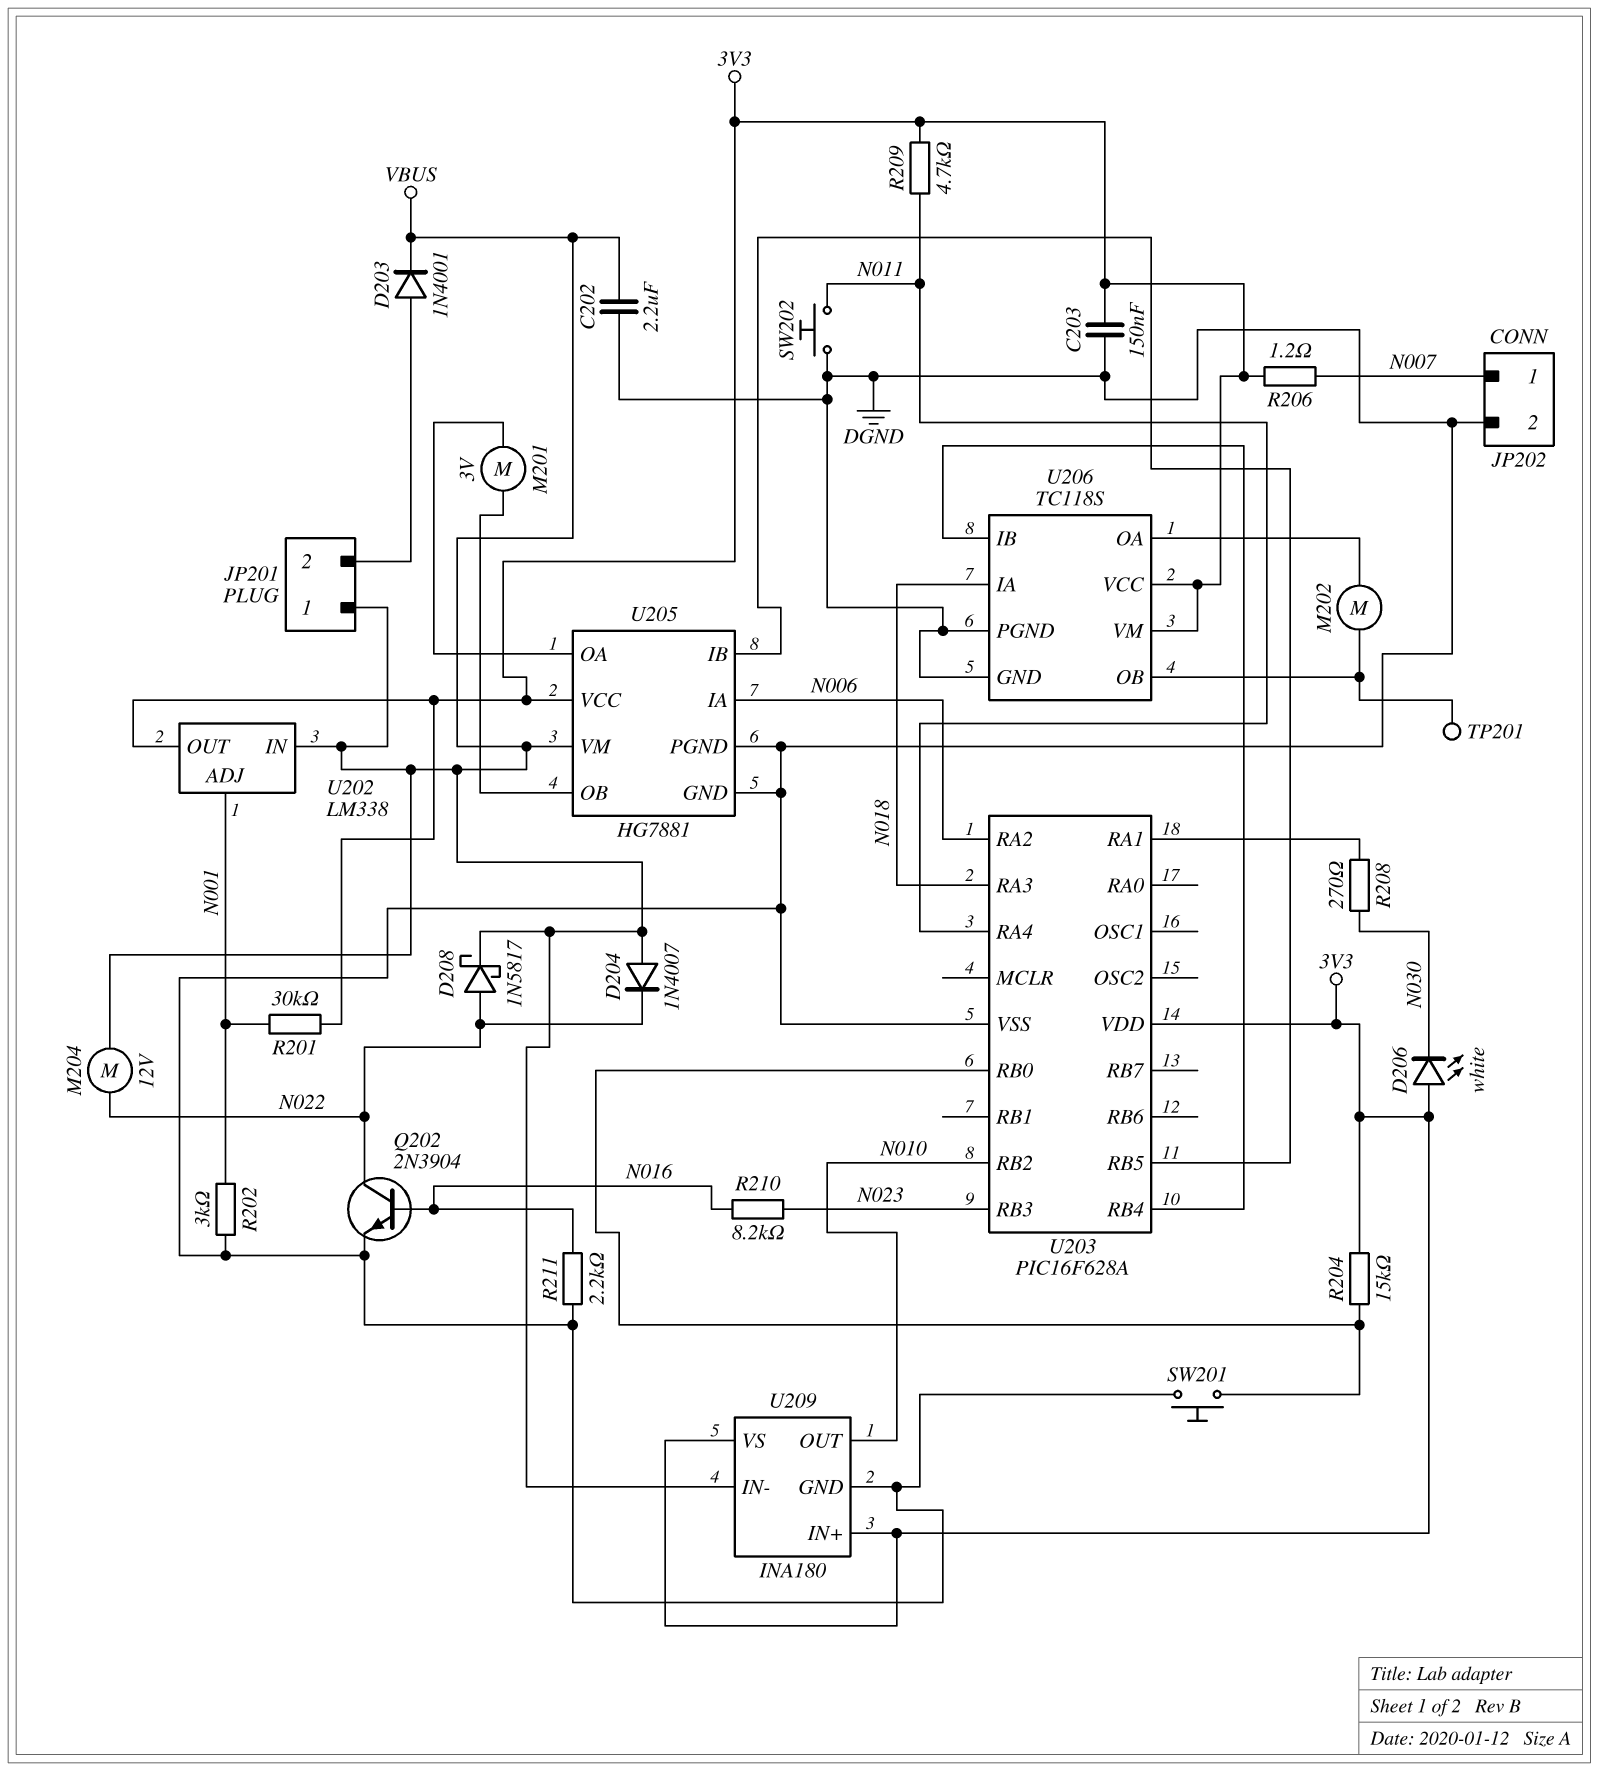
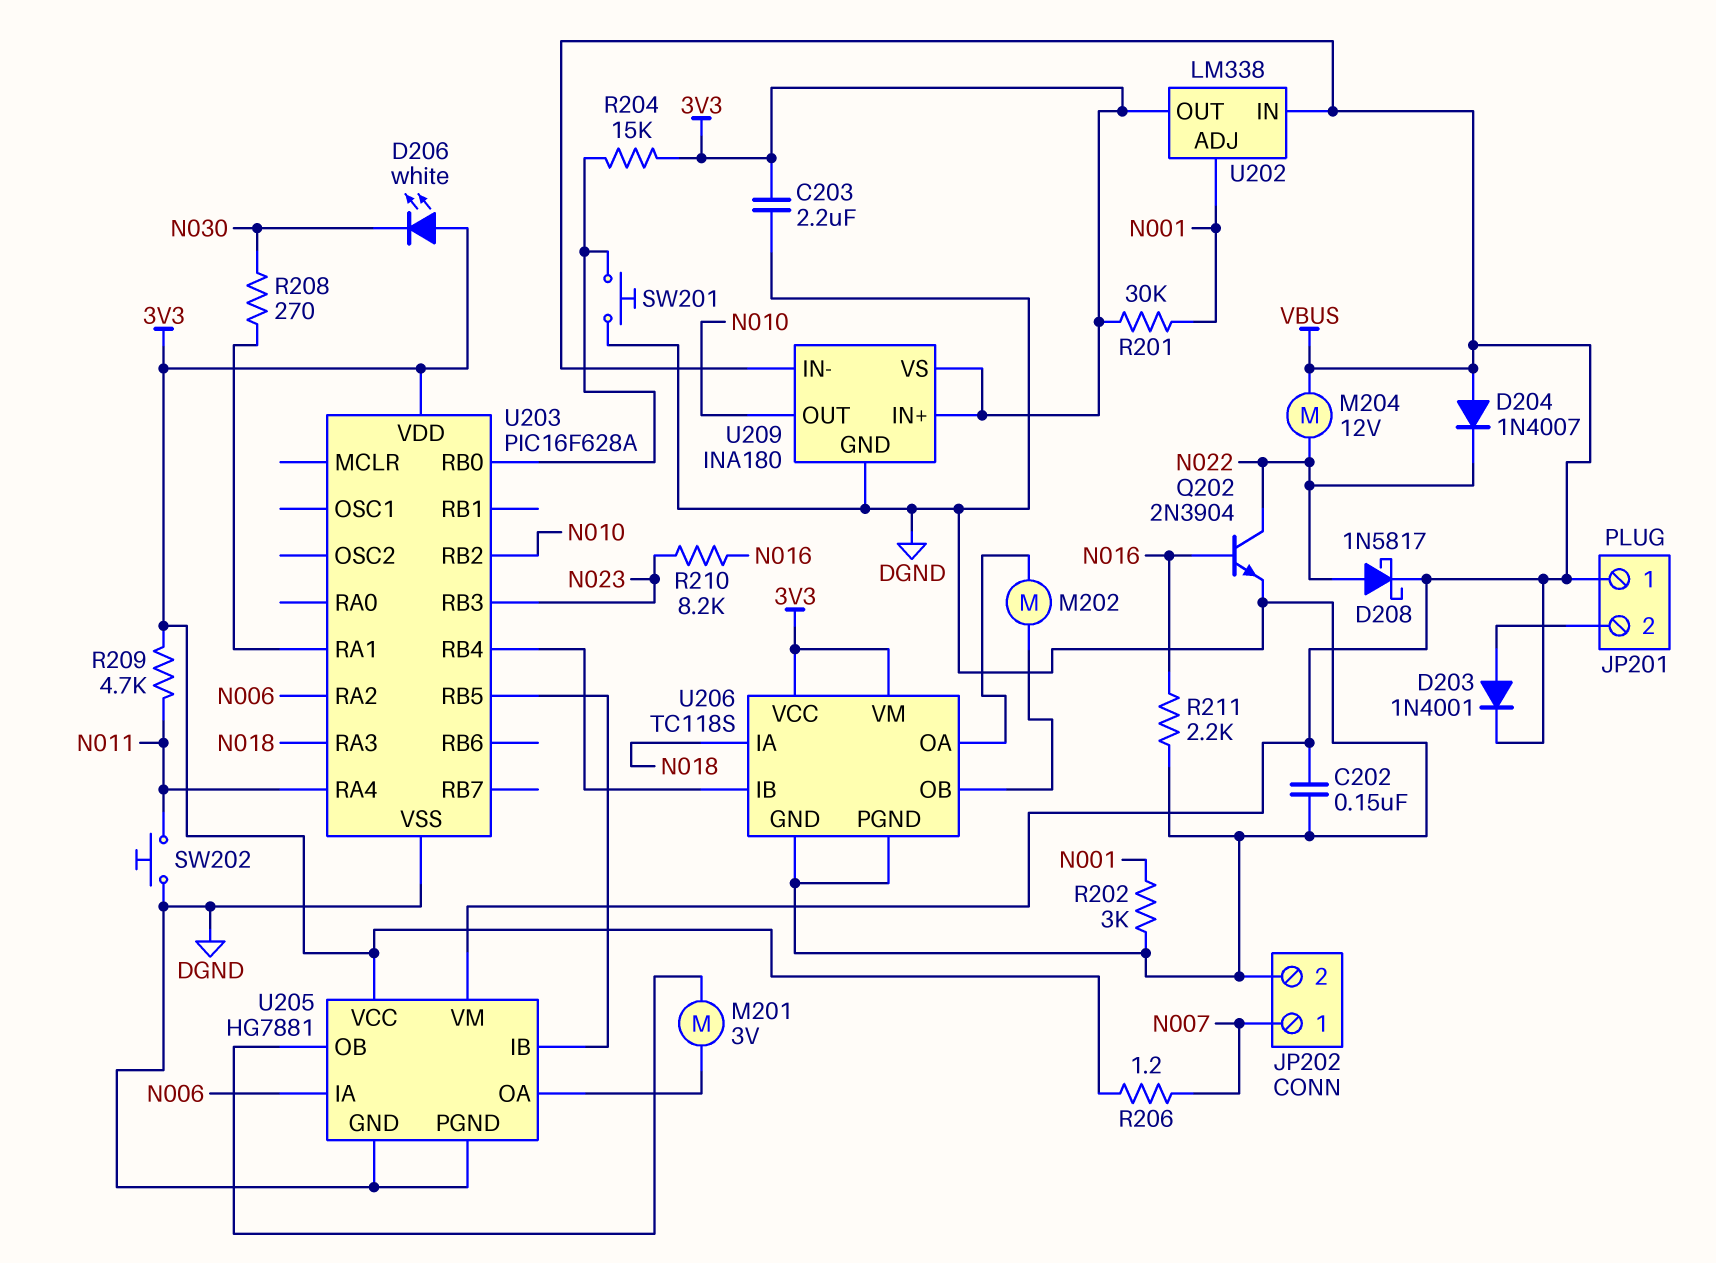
C202: 2.2uF (DGND, VBUS) -> 150nF (DGND, VBUS)
C203: 150nF (3V3, DGND) -> 2.2uF (3V3, DGND)
TP201: test point (U206/OB) -> none

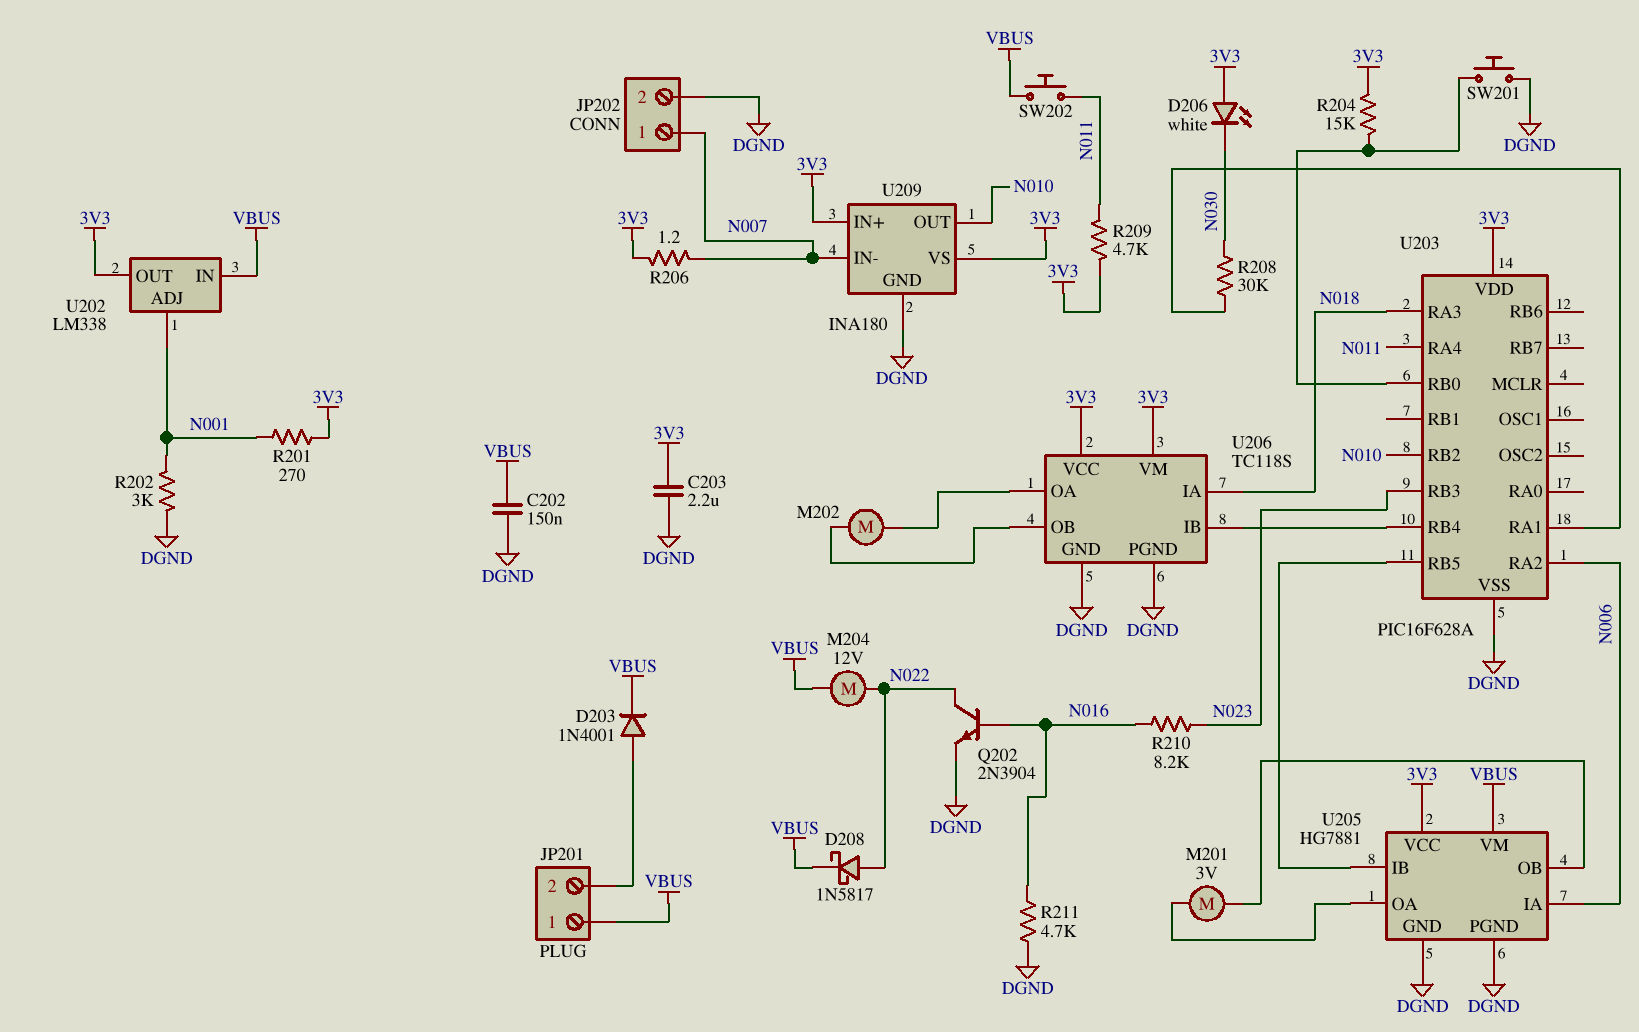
D204: diode 1N4007 (A VBUS, K N022) -> none
R201: 30k (3V3, N001) -> 270 (3V3, N001)
R208: 270 (N030, U203/RA1) -> 30k (N030, U203/RA1)
R211: 2.2k (DGND, N016) -> 4.7k (DGND, N016)
SW202: button (DGND, N011) -> button (N011, VBUS)
U209 pin IN-: VBUS -> N007

